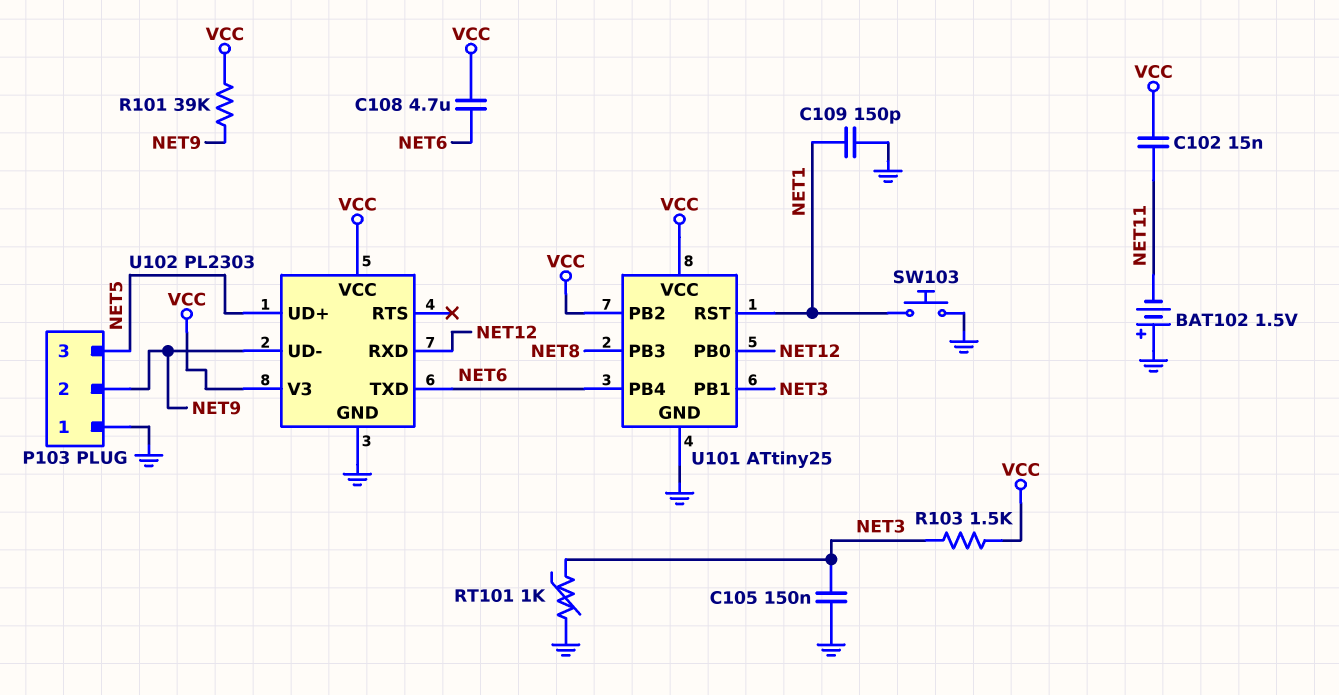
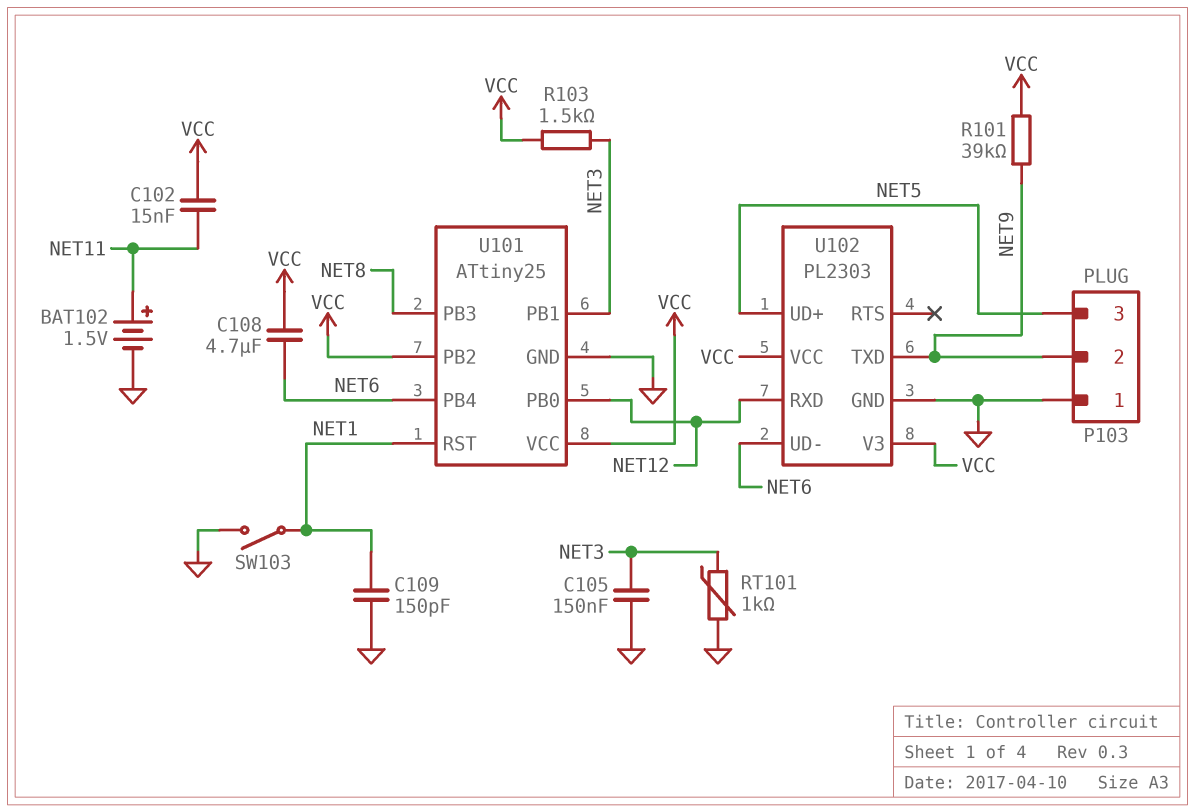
BAT102: 1.5V (plus GND, minus NET11) -> 1.5V (plus NET11, minus GND)
SW103: button (GND, NET1) -> switch (GND, NET1)
U102 pin TXD: NET6 -> NET9
U102 pin UD-: NET9 -> NET6

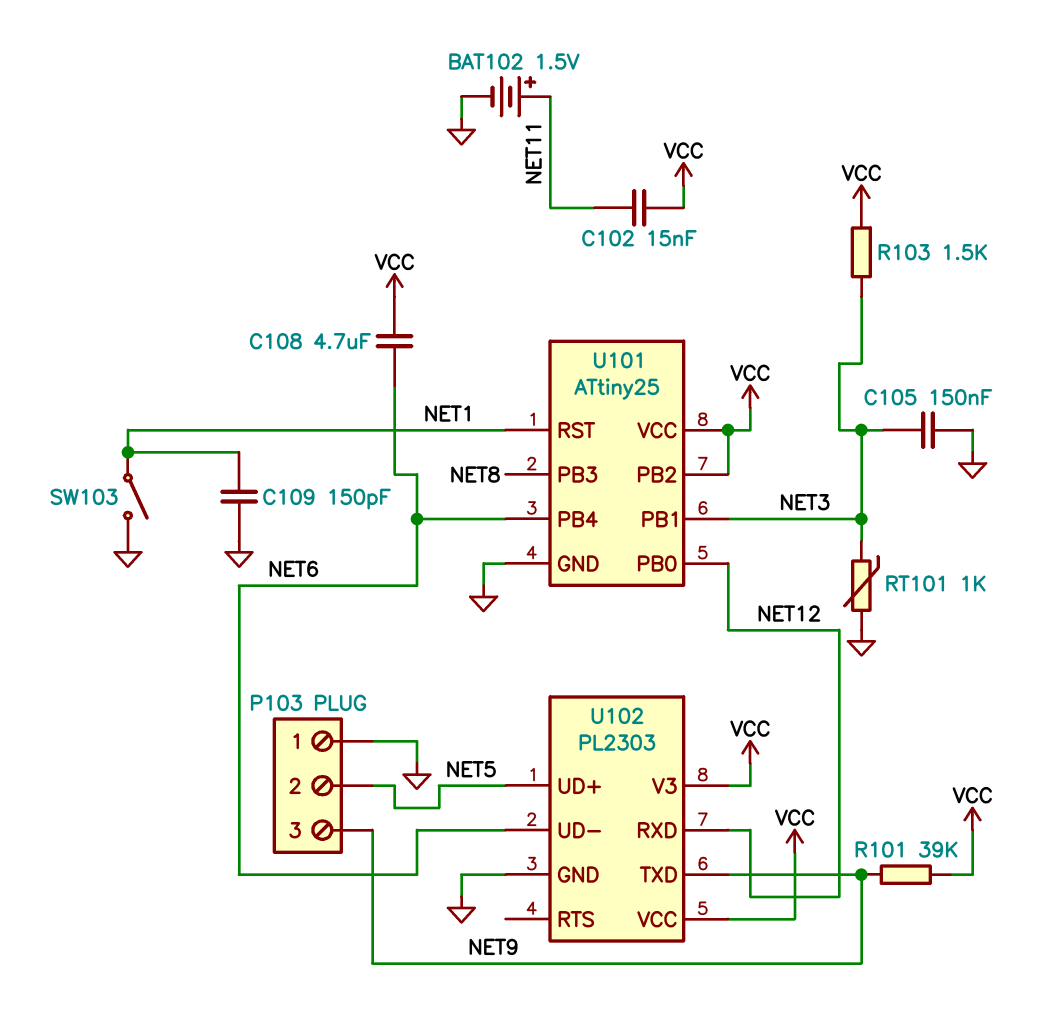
P103 pin 2: NET9 -> NET5
P103 pin 3: NET5 -> NET9

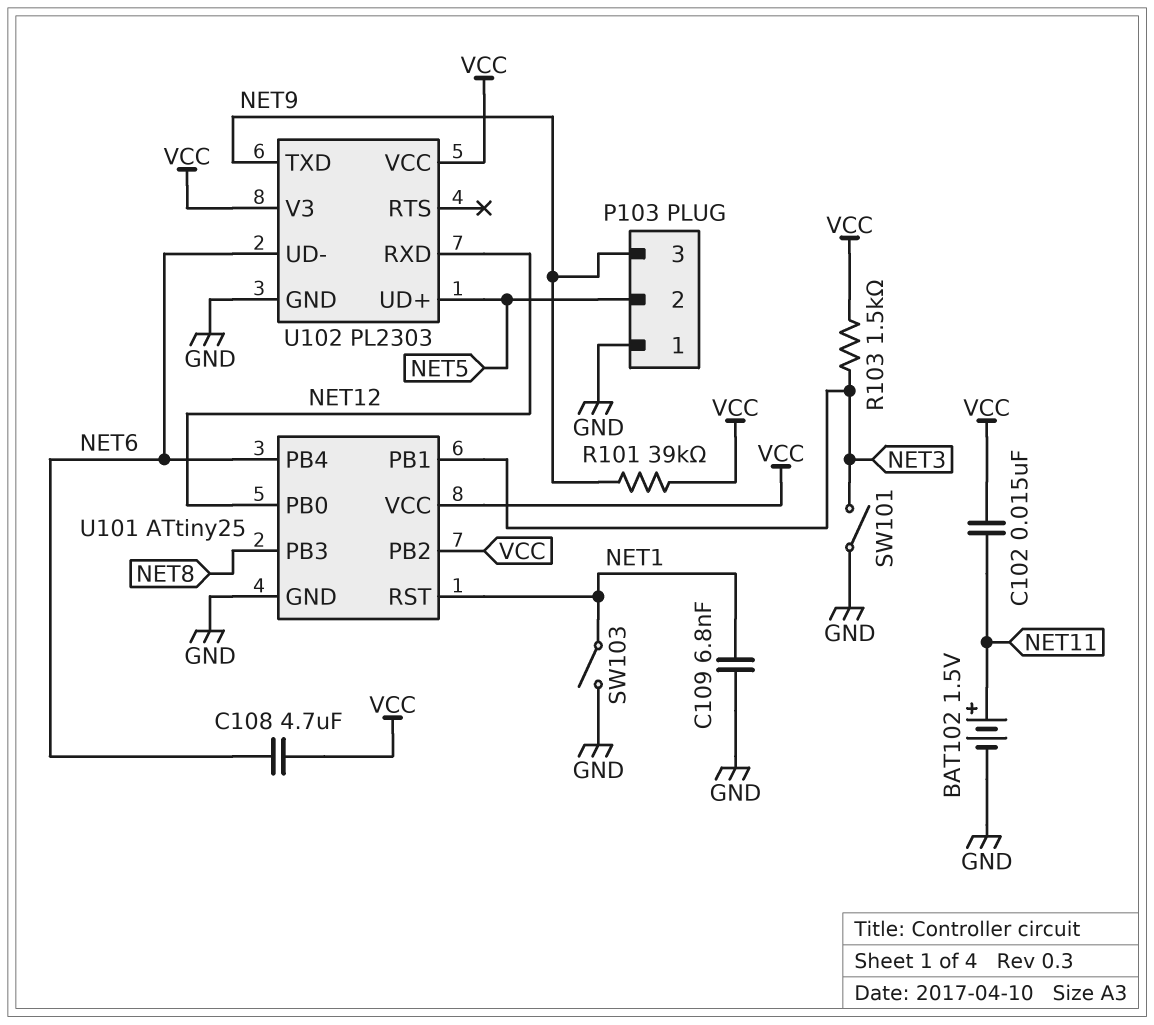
C105: 150nF (GND, NET3) -> none
C109: 150pF (GND, NET1) -> 6.8nF (GND, NET1)
RT101: 1k (GND, NET3) -> none
SW101: none -> switch (GND, NET3)

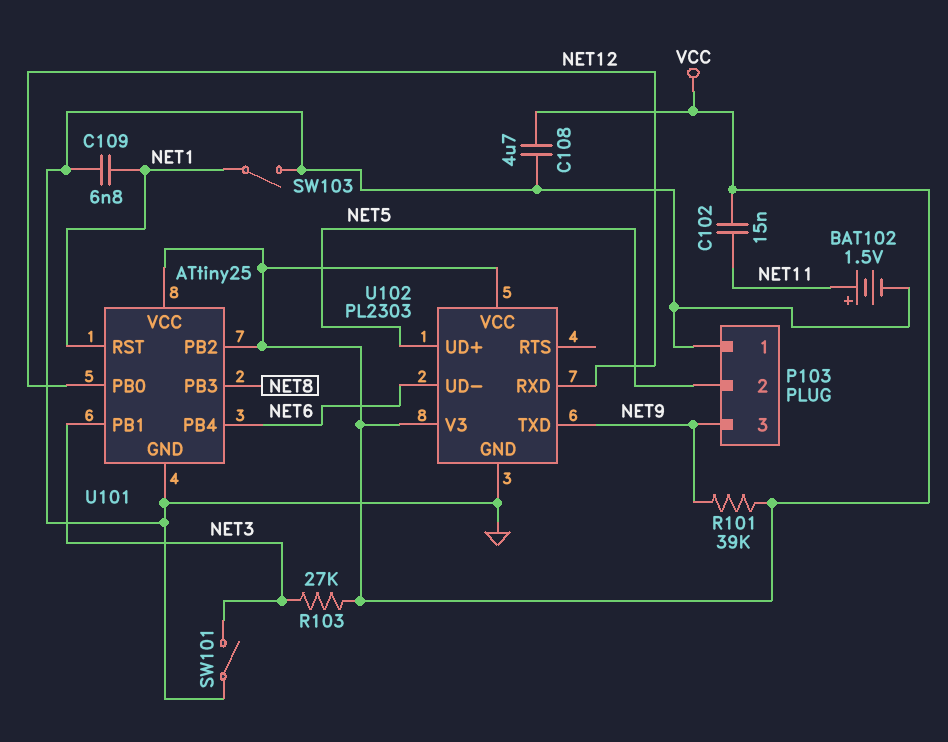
C108: 4.7uF (NET6, VCC) -> 4.7uF (GND, VCC)
R103: 1.5k (NET3, VCC) -> 27k (NET3, VCC)

